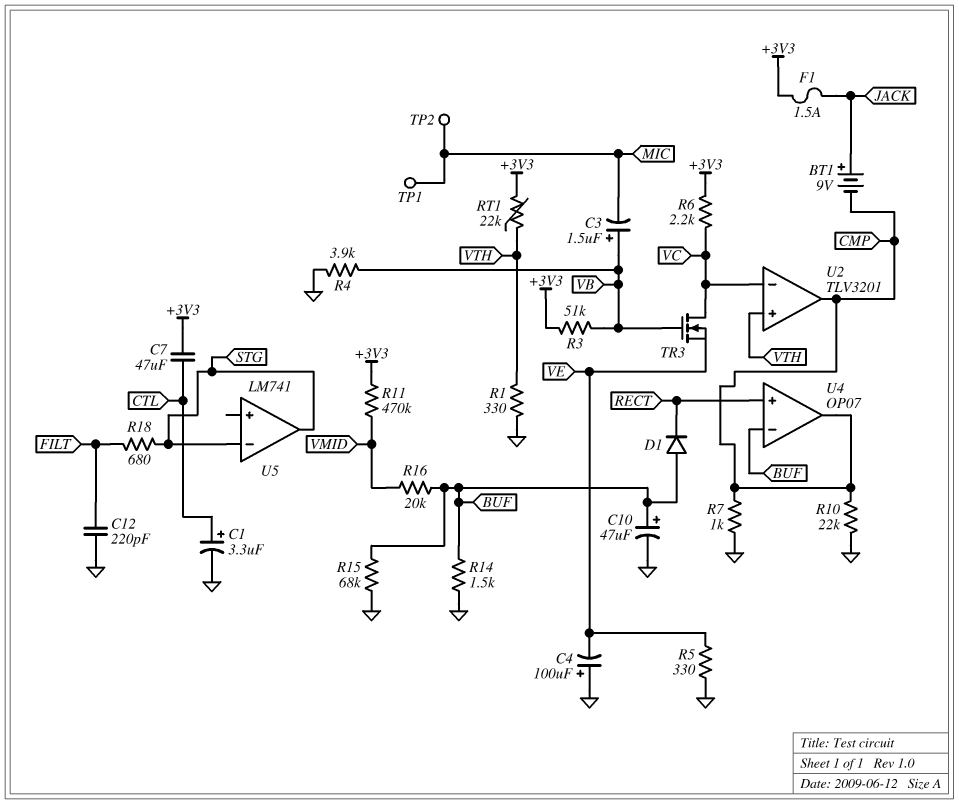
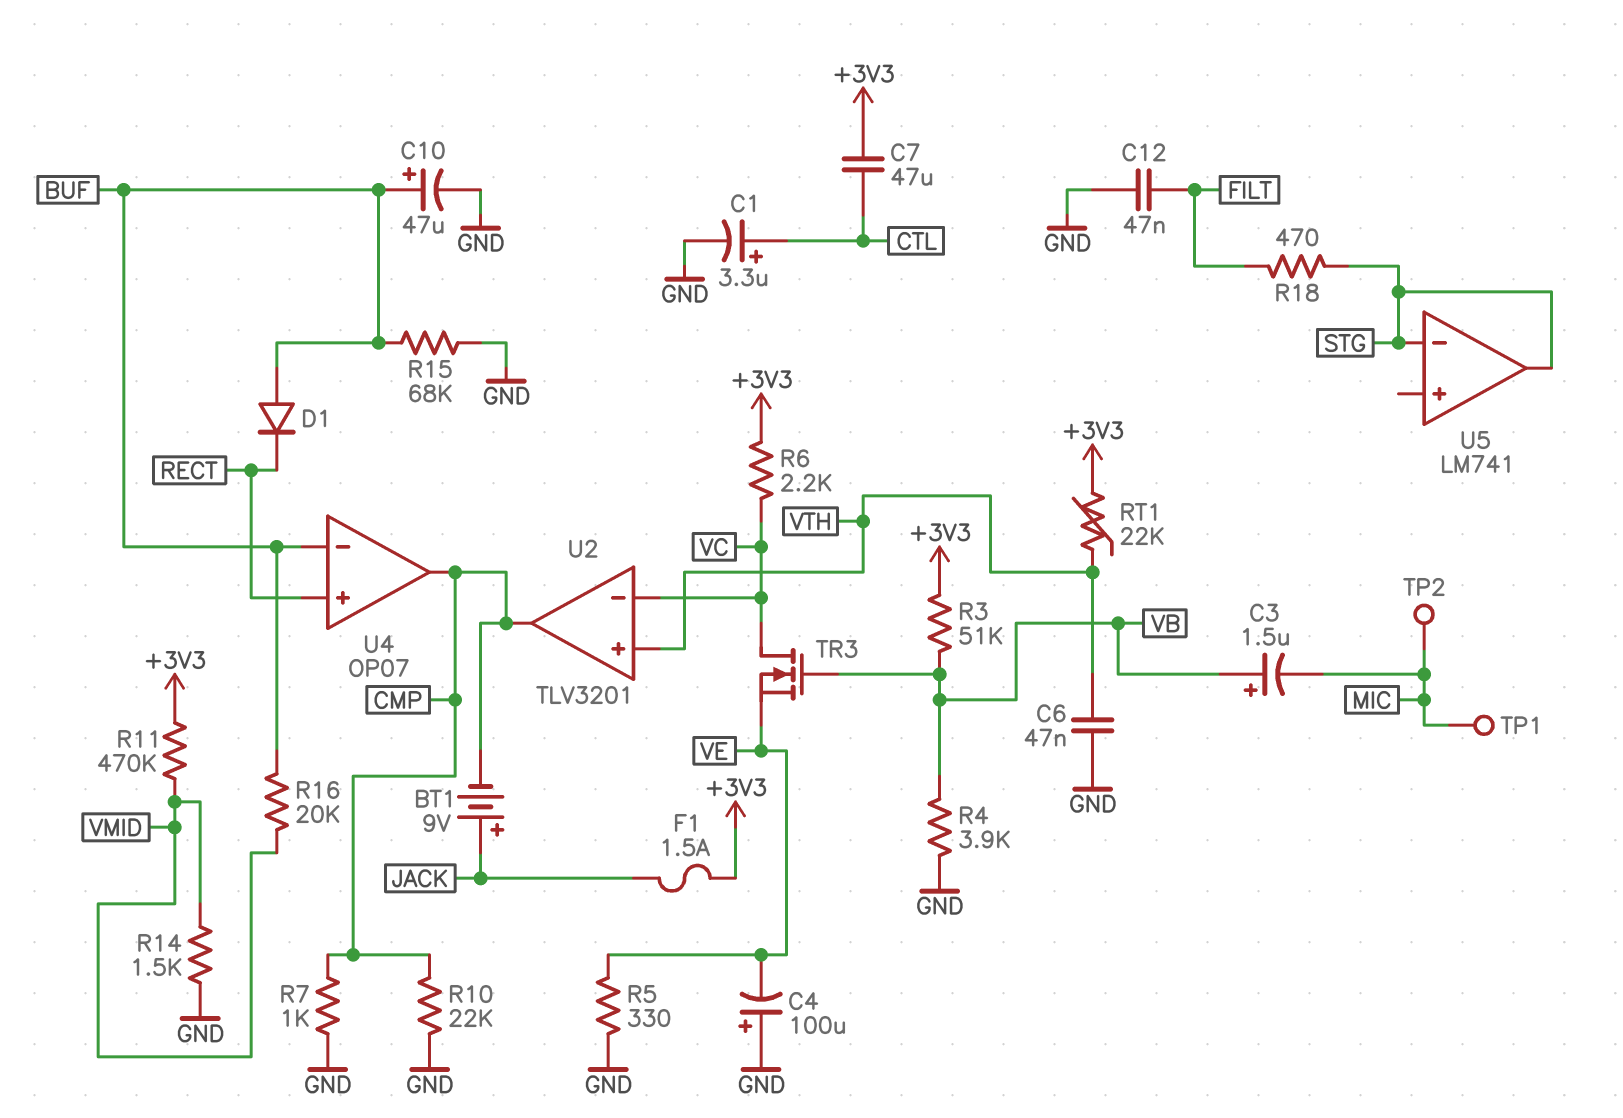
C6: none -> 47nF (GND, VTH)
C12: 220pF (FILT, GND) -> 47nF (FILT, GND)
R1: 330 (GND, VTH) -> none
R14: 1.5k (BUF, GND) -> 1.5k (GND, VMID)
R18: 680 (FILT, STG) -> 470 (FILT, STG)

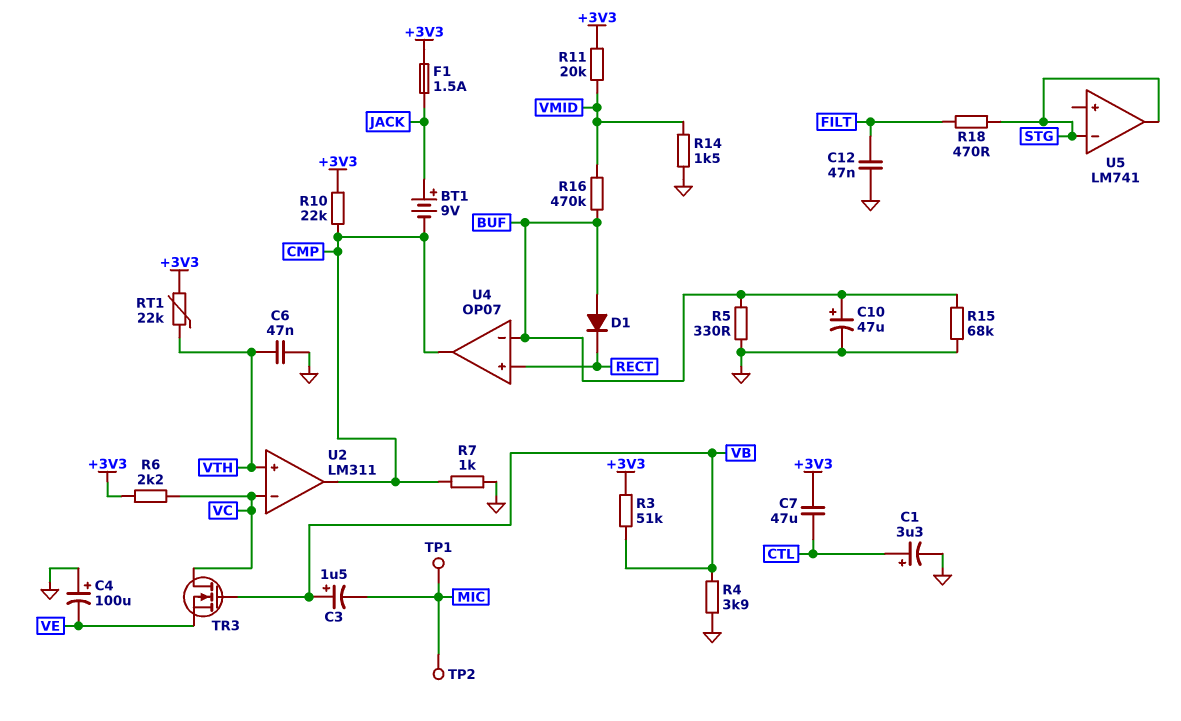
R5: 330 (GND, VE) -> 330 (BUF, GND)
R10: 22k (CMP, GND) -> 22k (+3V3, CMP)
R11: 470k (+3V3, VMID) -> 20k (+3V3, VMID)
R16: 20k (BUF, VMID) -> 470k (BUF, VMID)
U2: TLV3201 -> LM311

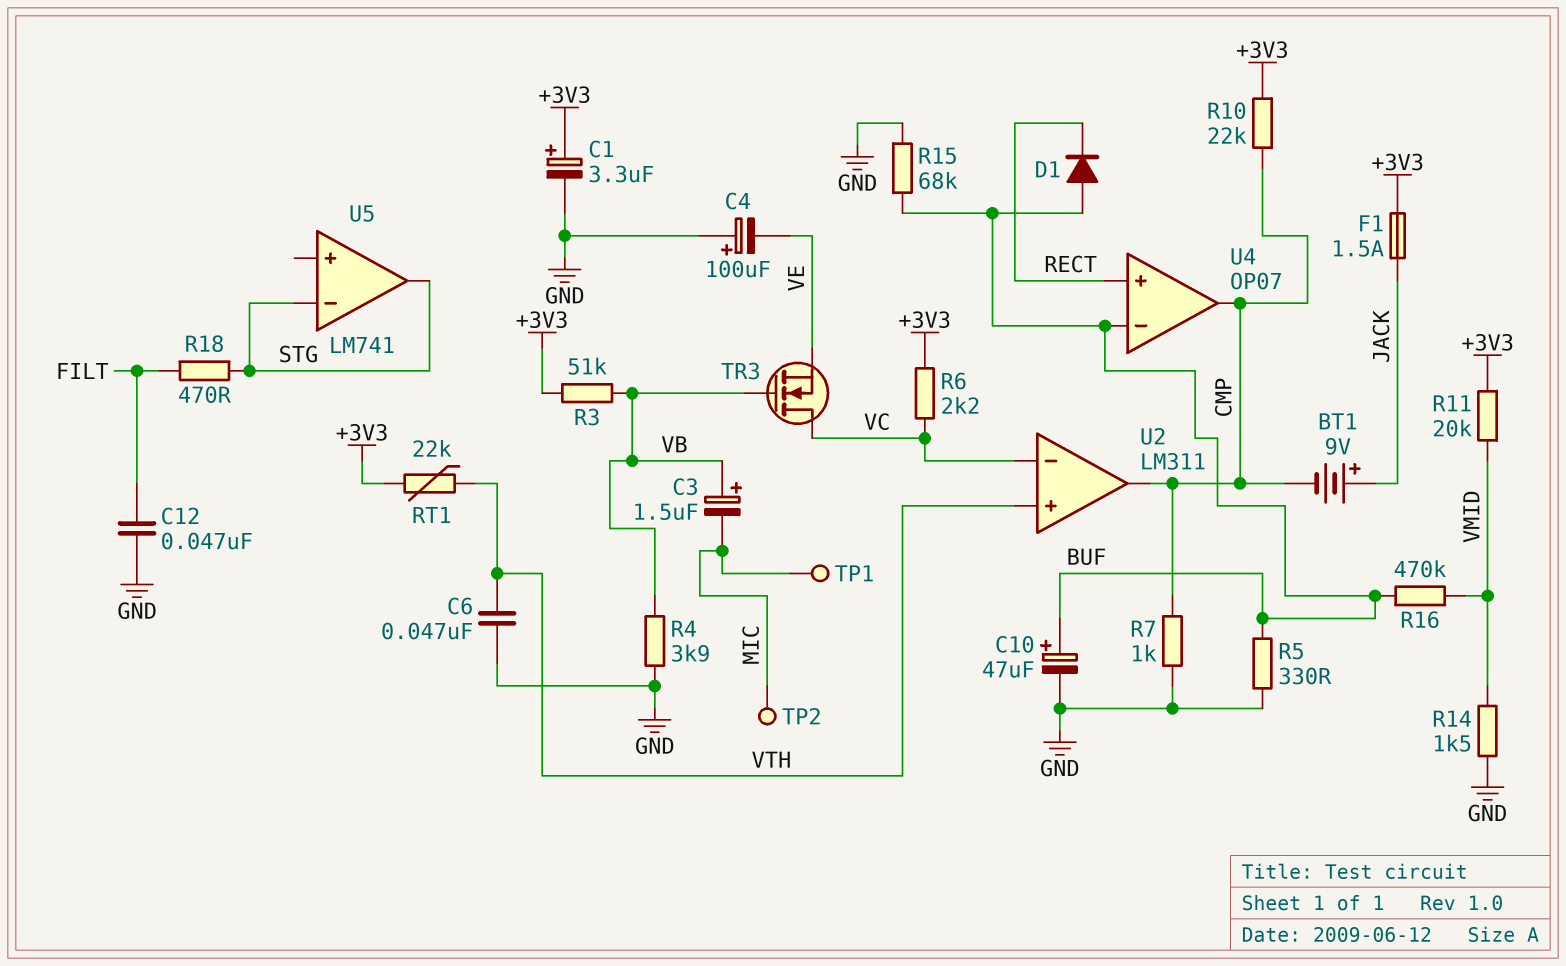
C1: 3.3uF (plus CTL, minus GND) -> 3.3uF (plus +3V3, minus GND)
C7: 47uF (+3V3, CTL) -> none

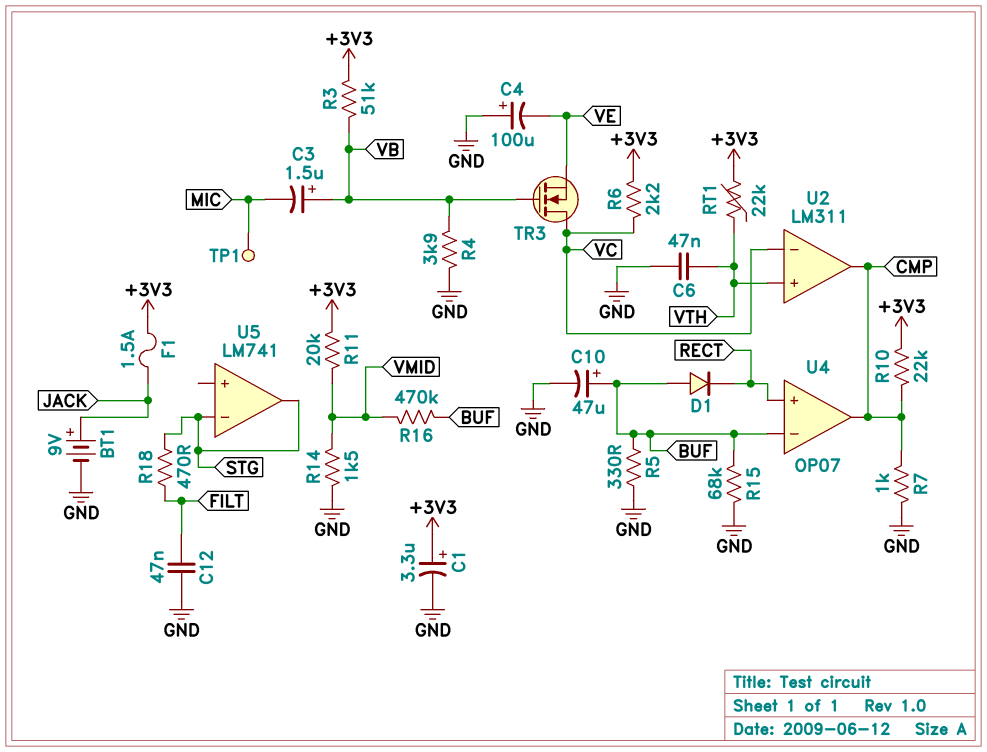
BT1: 9V (plus JACK, minus CMP) -> 9V (plus JACK, minus GND)
TP2: test point (MIC) -> none

